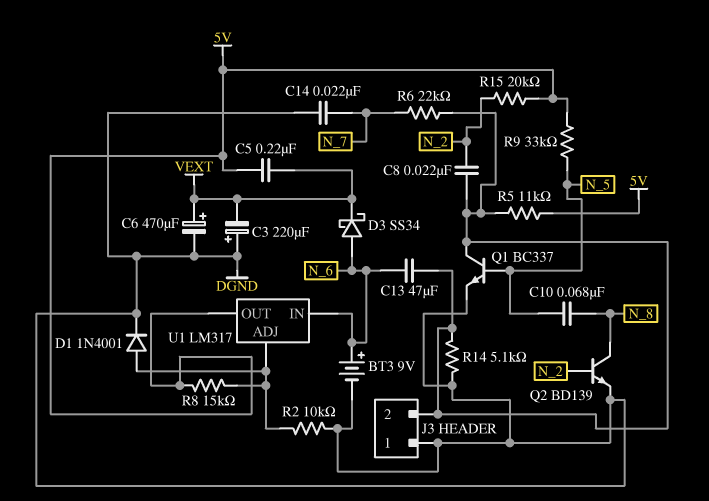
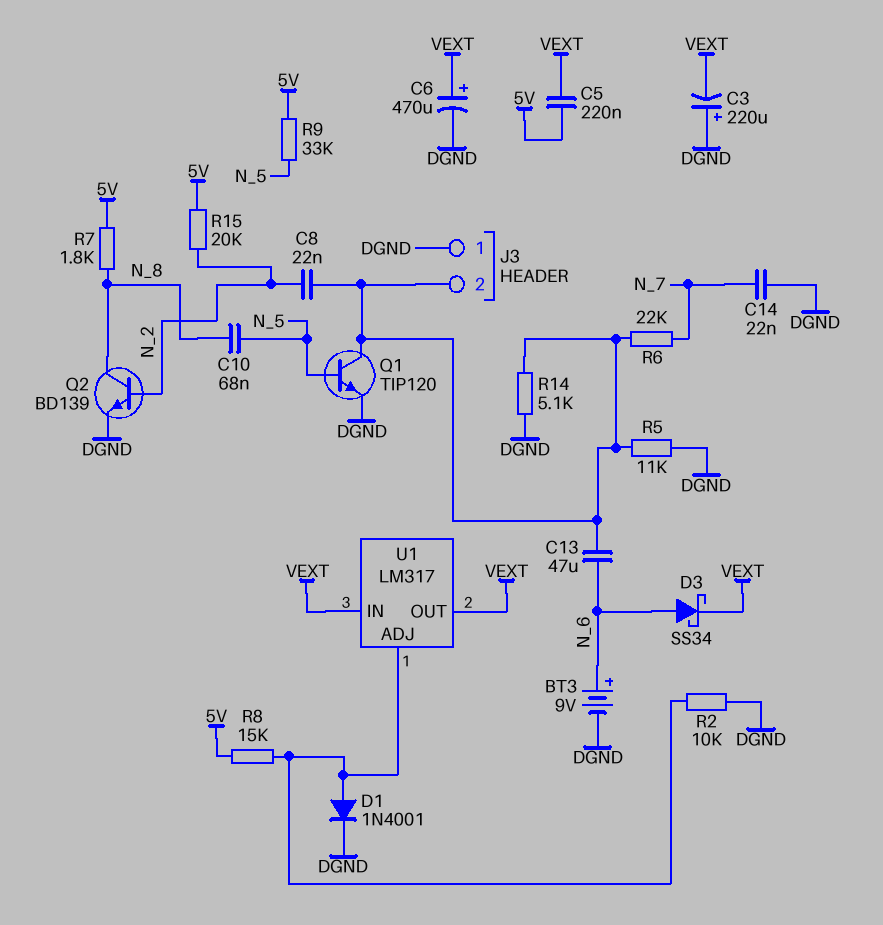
Q1: NPN BC337 (B N_5, C J3/2, E DGND) -> NPN TIP120 (B N_5, C J3/2, E DGND)
R5: 11k (5V, J3/2) -> 11k (DGND, J3/2)
R7: none -> 1.8k (5V, N_8)
U1 pin IN: N_6 -> VEXT
U1 pin OUT: 5V -> VEXT

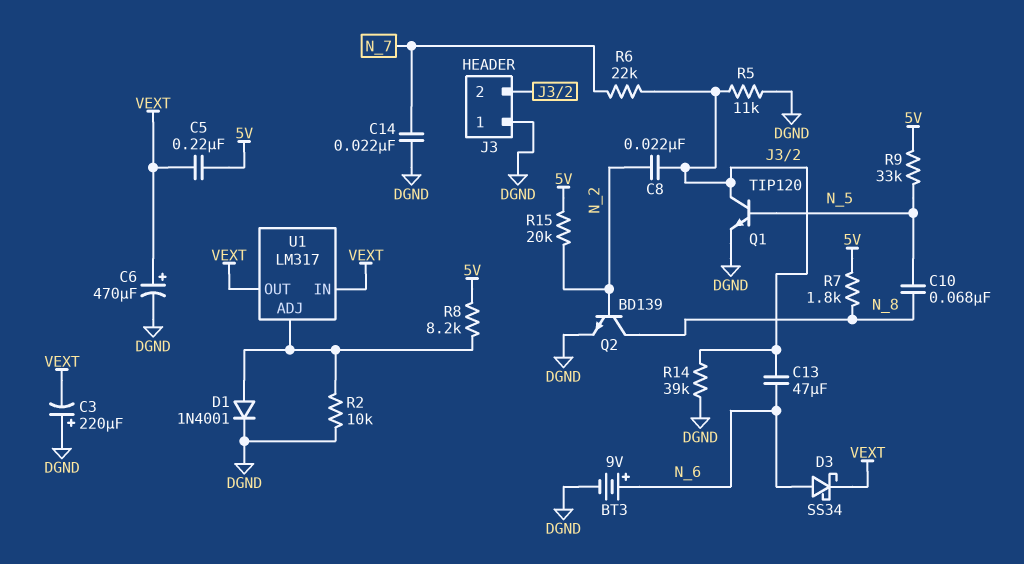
R8: 15k (5V, U1/ADJ) -> 8.2k (5V, U1/ADJ)
R14: 5.1k (DGND, J3/2) -> 39k (DGND, J3/2)

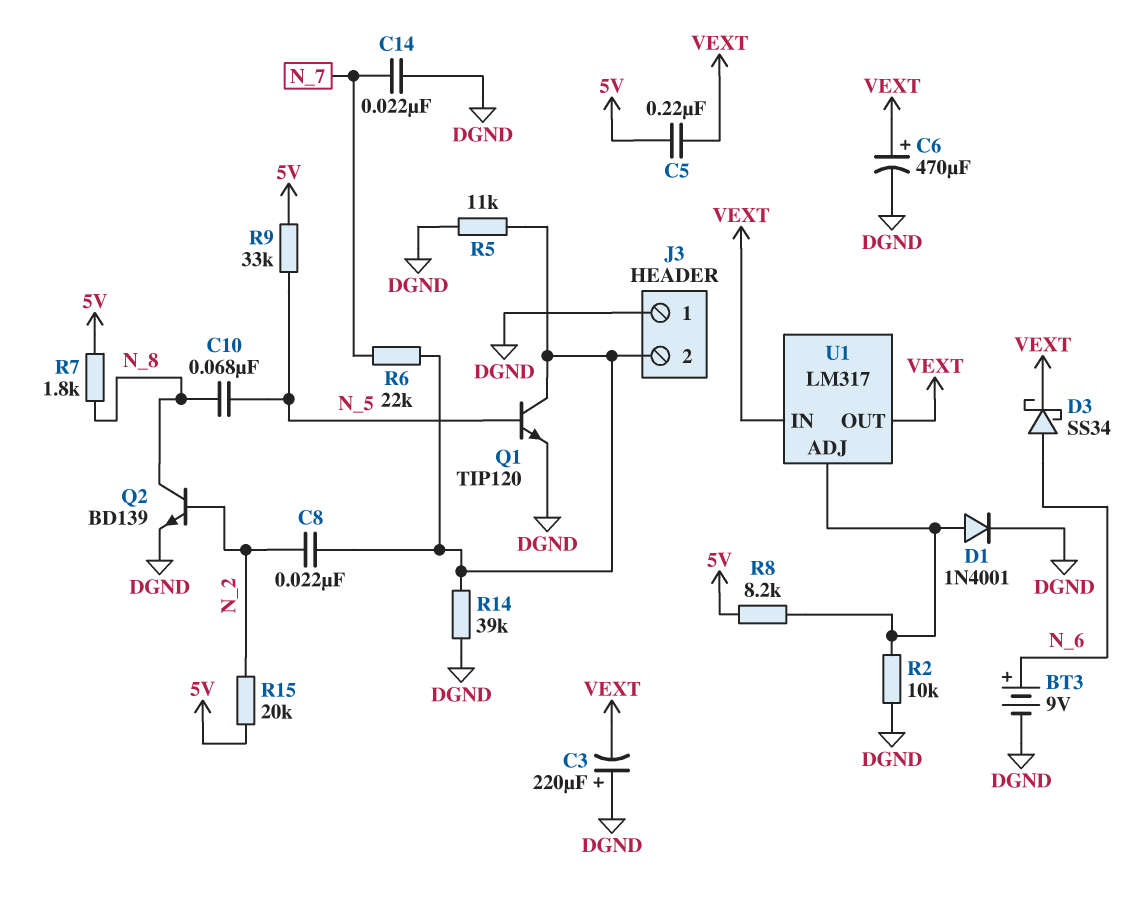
C13: 47uF (J3/2, N_6) -> none

